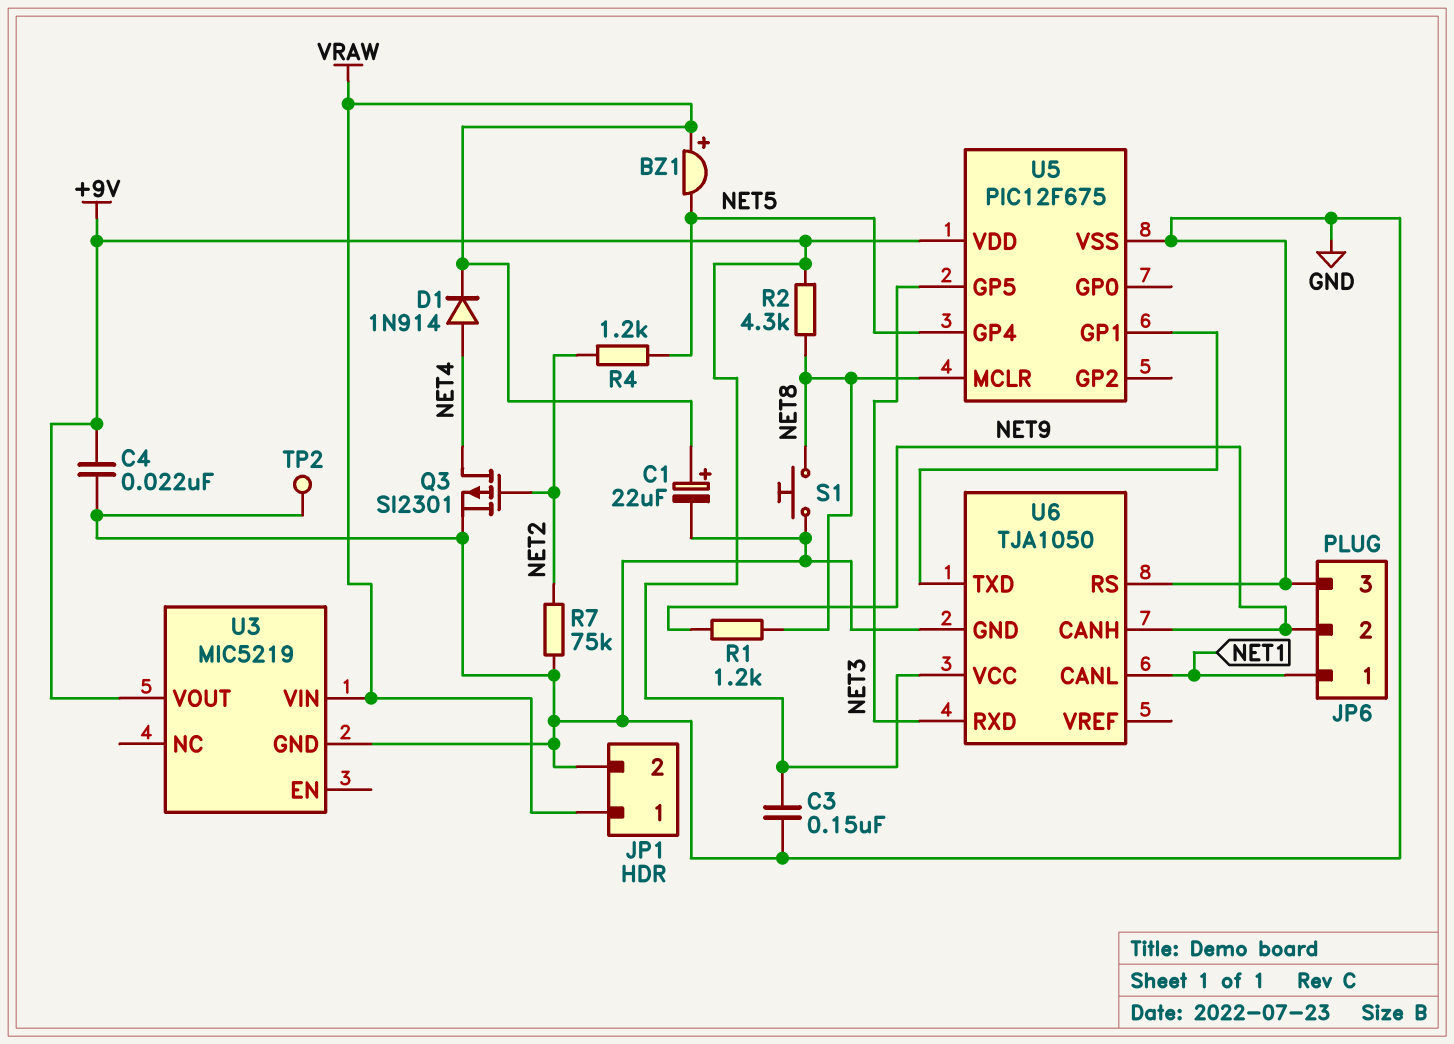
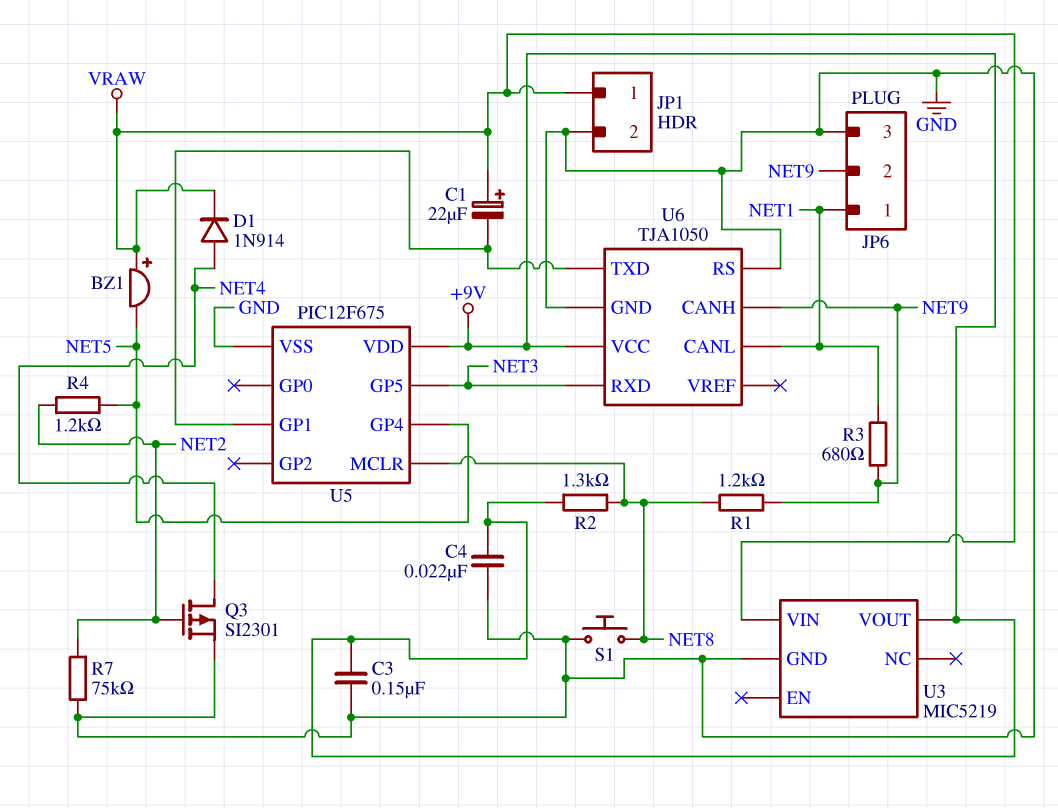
C1: 22uF (plus VRAW, minus GND) -> 22uF (plus VRAW, minus U5/GP1)
R2: 4.3k (+9V, NET8) -> 1.3k (+9V, NET8)
R3: none -> 680 (NET1, NET9)
TP2: test point (GND) -> none

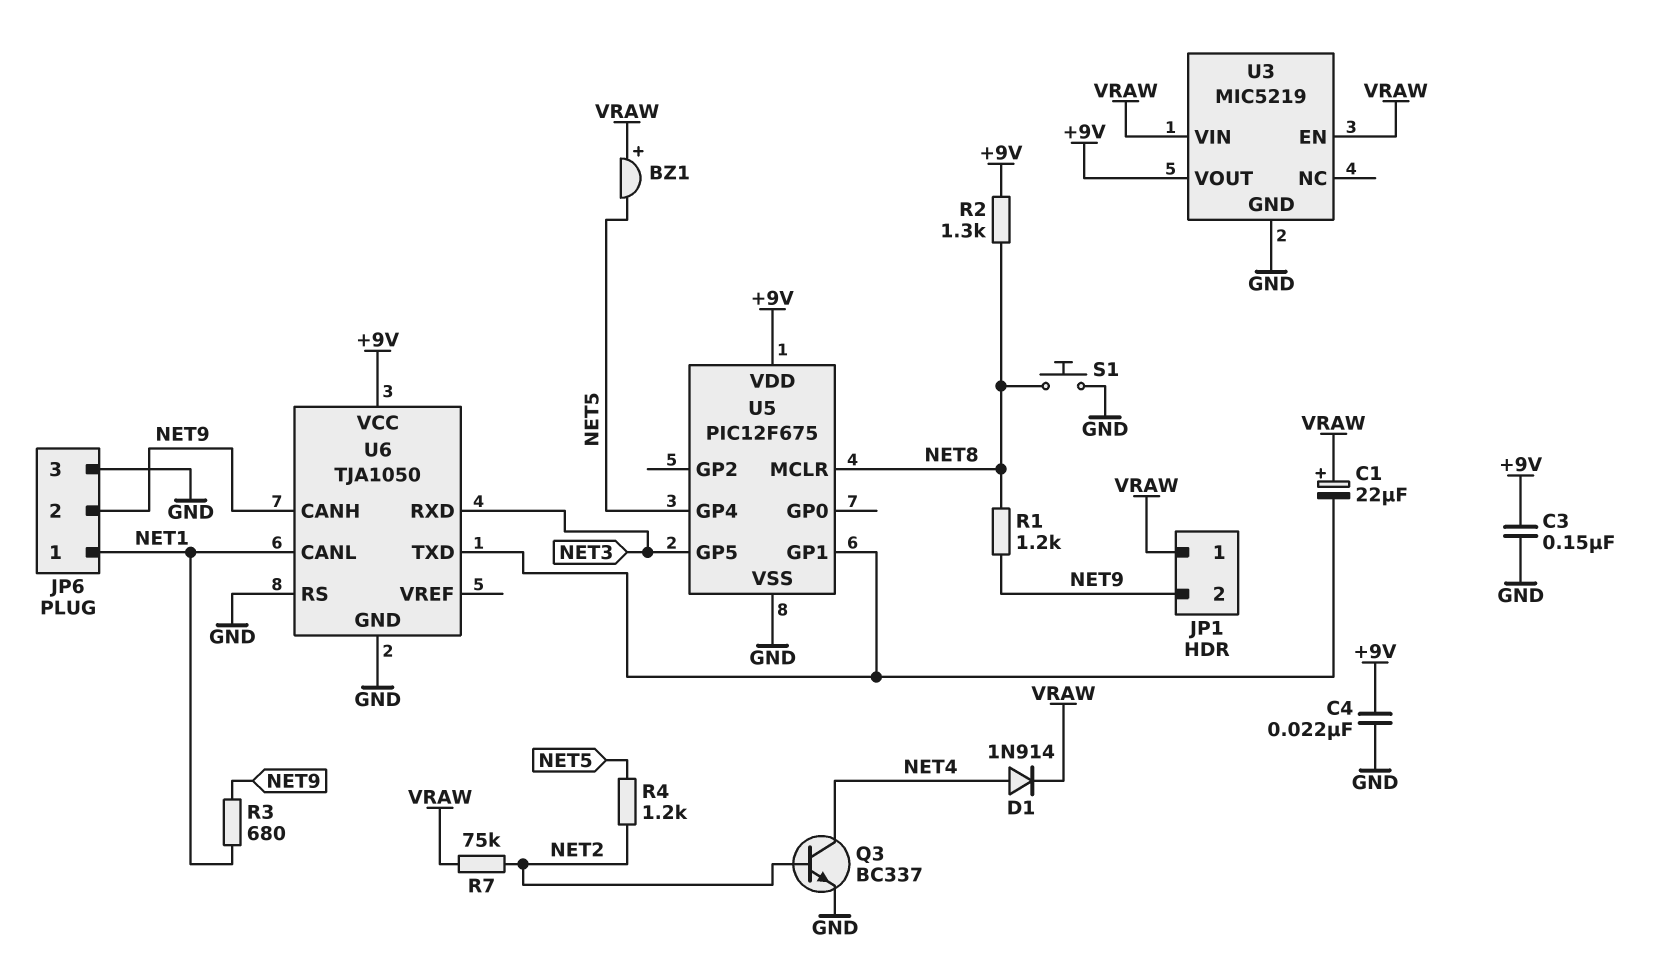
JP1 pin 2: GND -> NET9
Q3: PMOS SI2301 (G NET2, D NET4, S GND) -> NPN BC337 (B NET2, C NET4, E GND)
R7: 75k (GND, NET2) -> 75k (NET2, VRAW)
U3 pin EN: none -> VRAW

